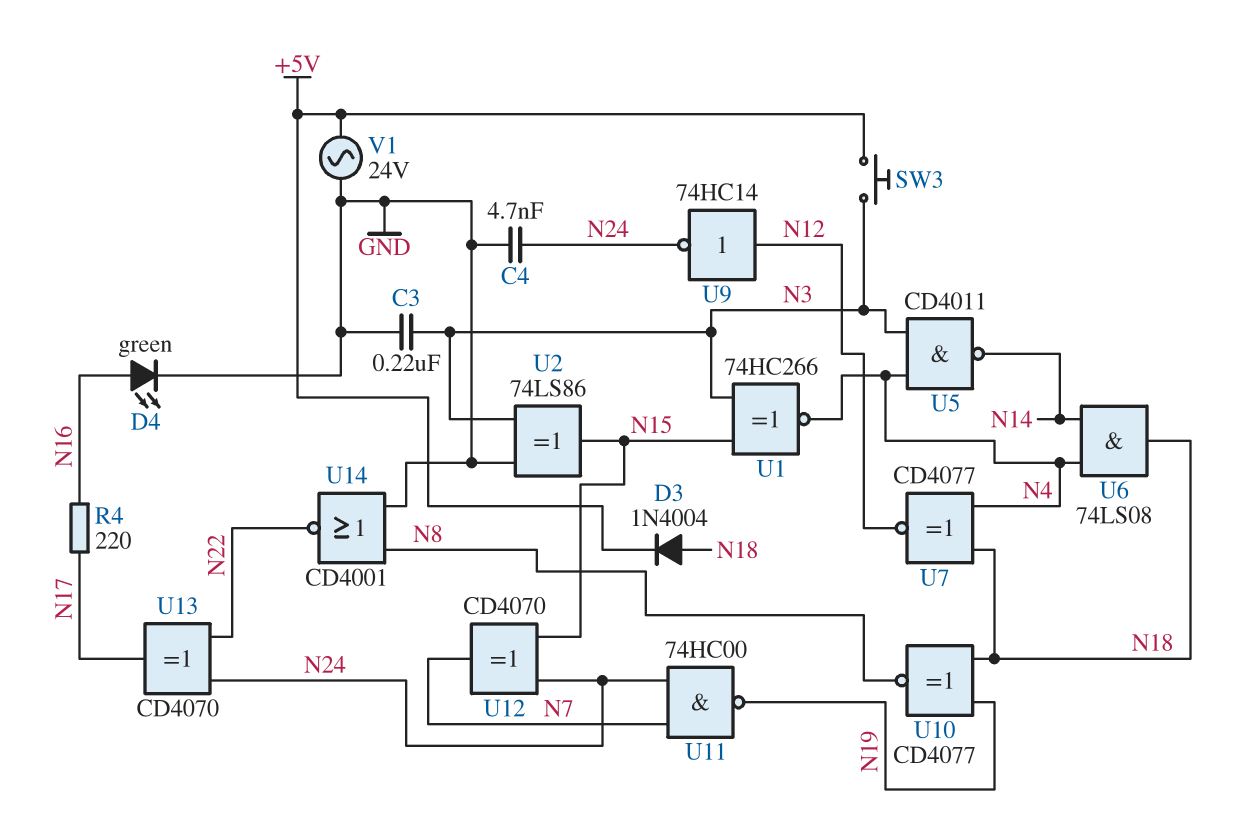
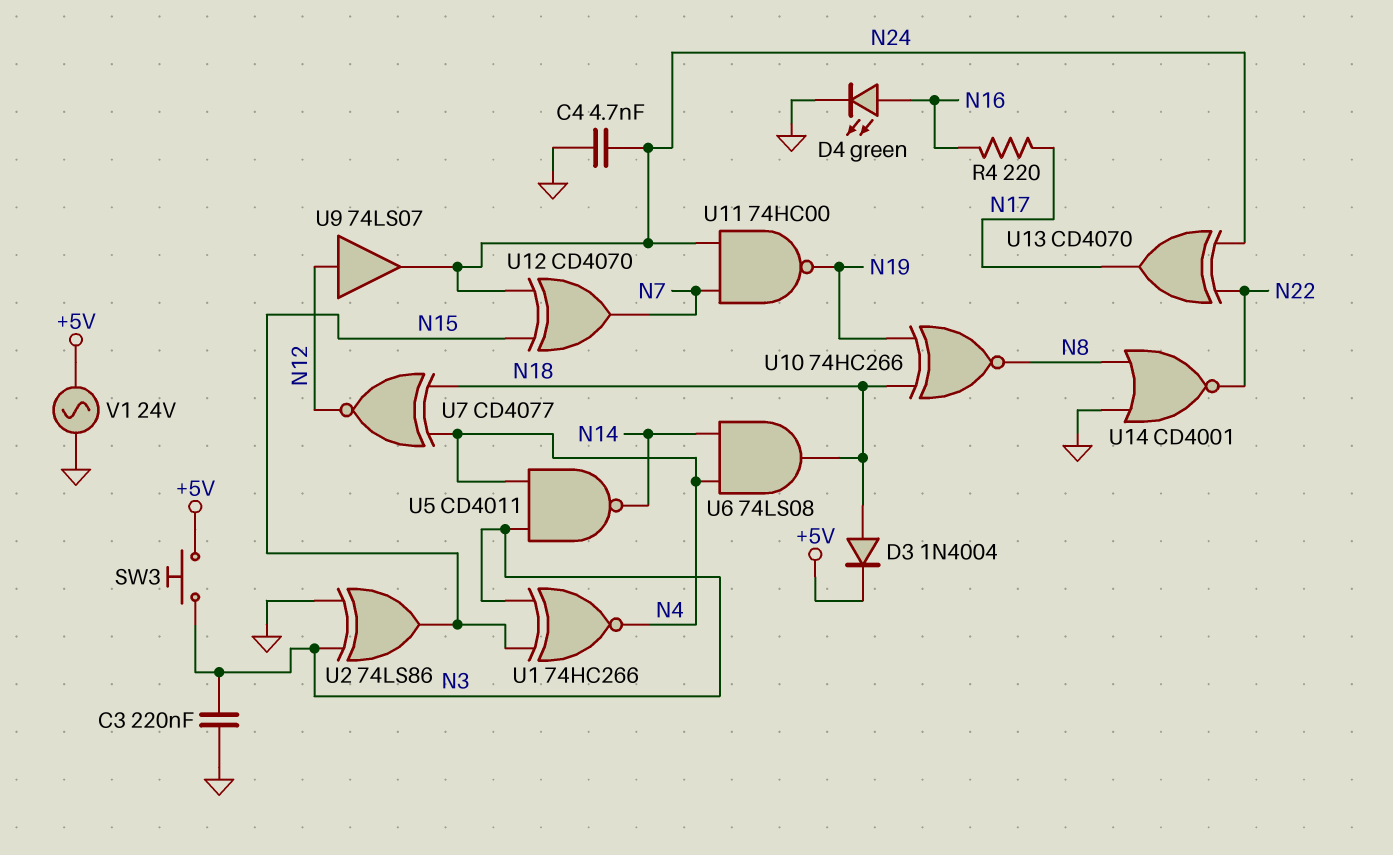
U9: NOT 74HC14 (in N12, out N24) -> buffer 74LS07 (in N12, out N24)
U10: XNOR CD4077 (in N18, in N19, out N8) -> XNOR 74HC266 (in N18, in N19, out N8)

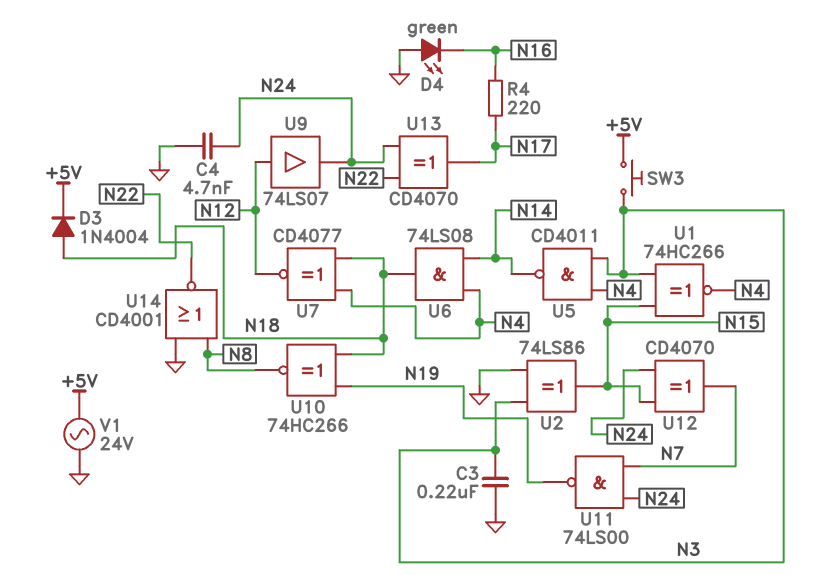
D4: LED green (A N16, K GND) -> LED green (A GND, K N16)
U11: NAND 74HC00 (in N7, in N24, out N19) -> NAND 74LS00 (in N7, in N24, out N19)

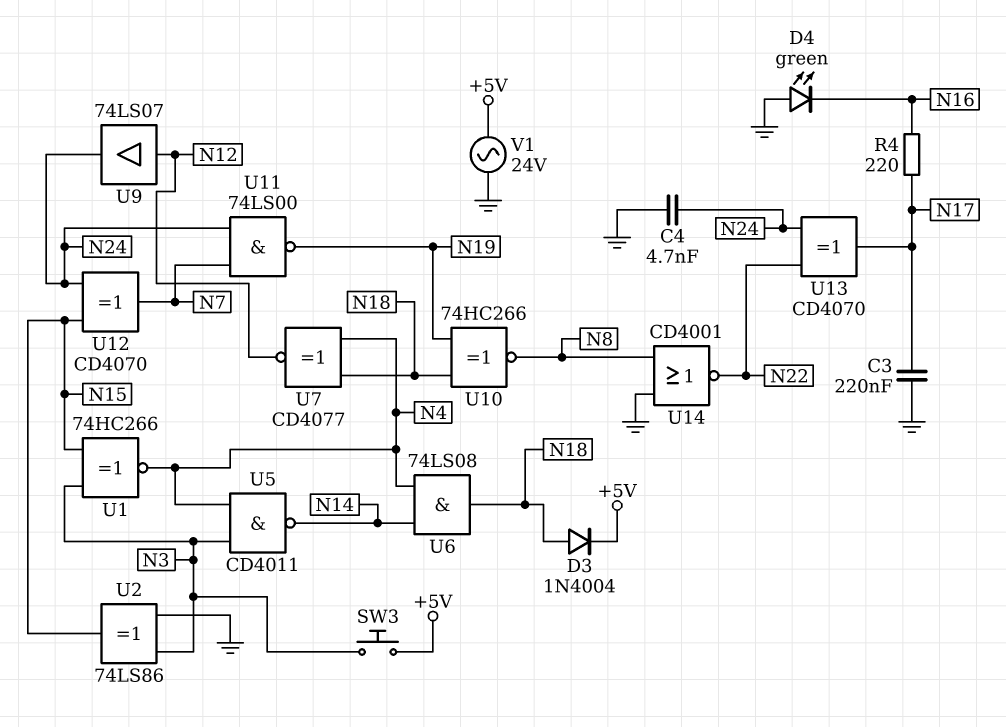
C3: 220nF (GND, N3) -> 220nF (GND, N17)

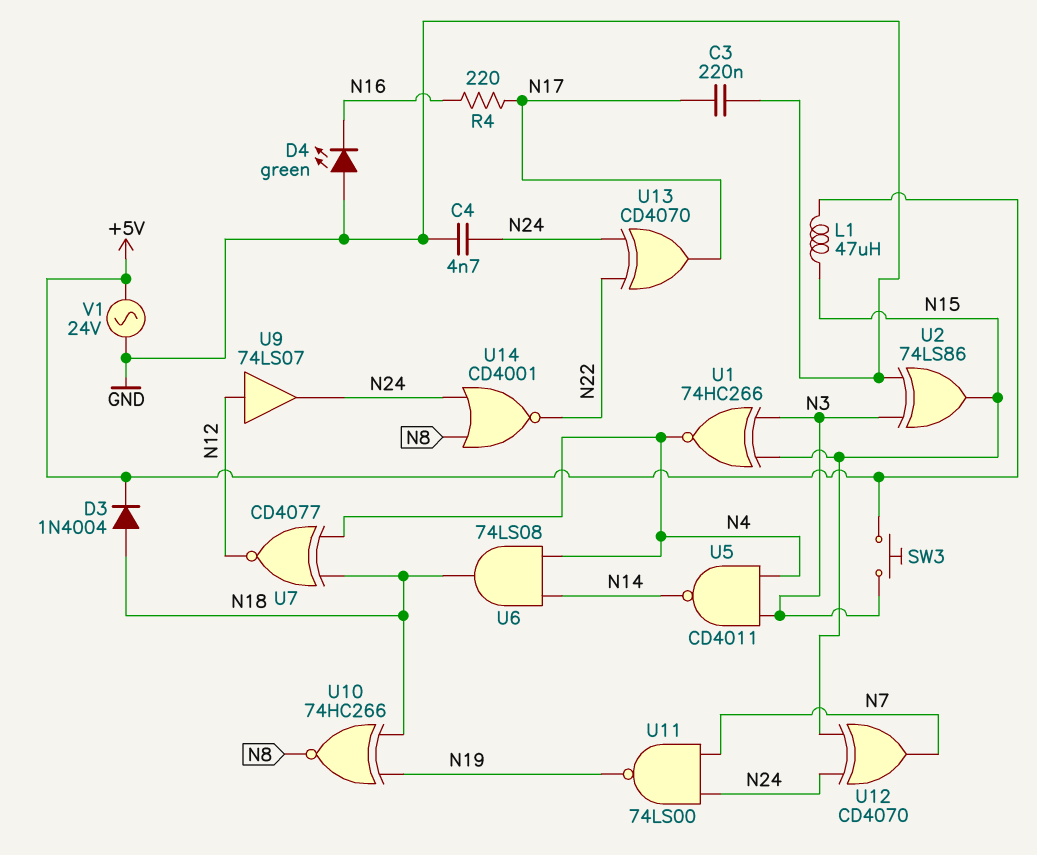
L1: none -> 47uH (+5V, N15)
U14: NOR CD4001 (in GND, in N8, out N22) -> NOR CD4001 (in N8, in N24, out N22)

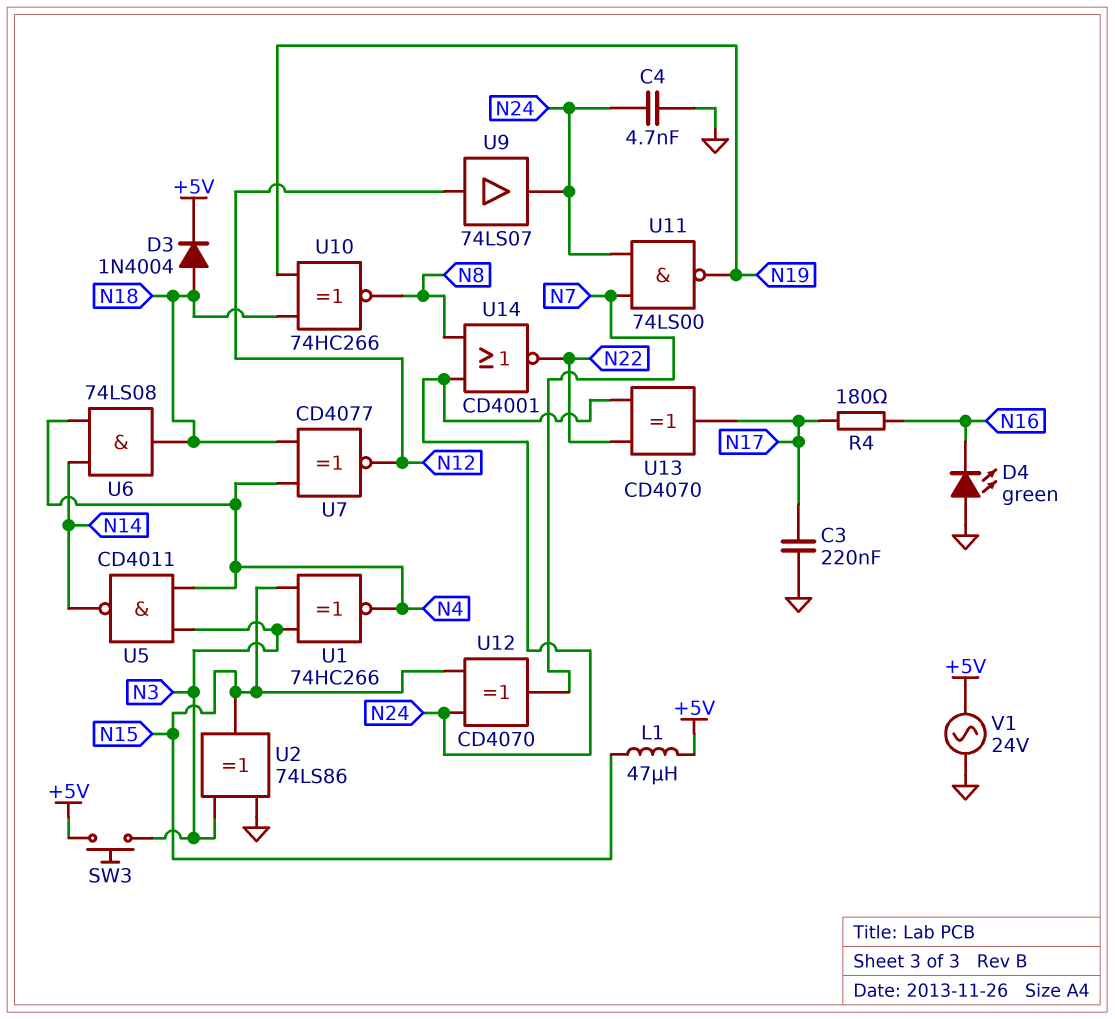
R4: 220 (N16, N17) -> 180 (N16, N17)

